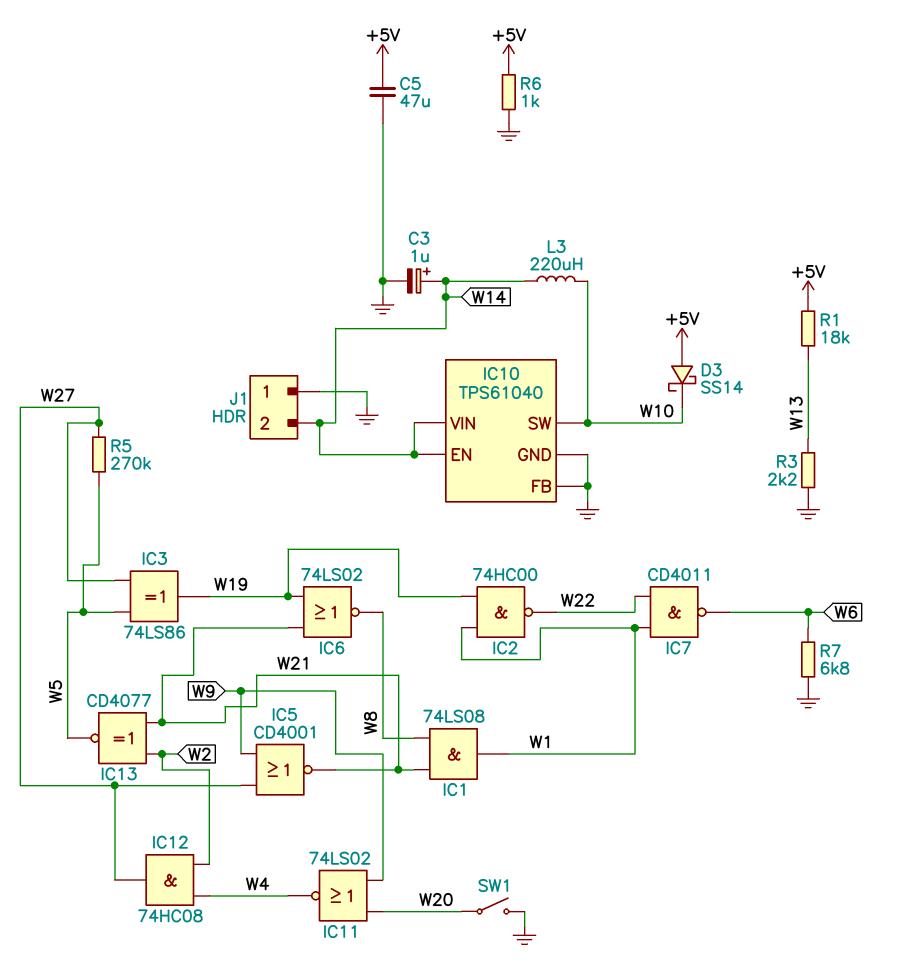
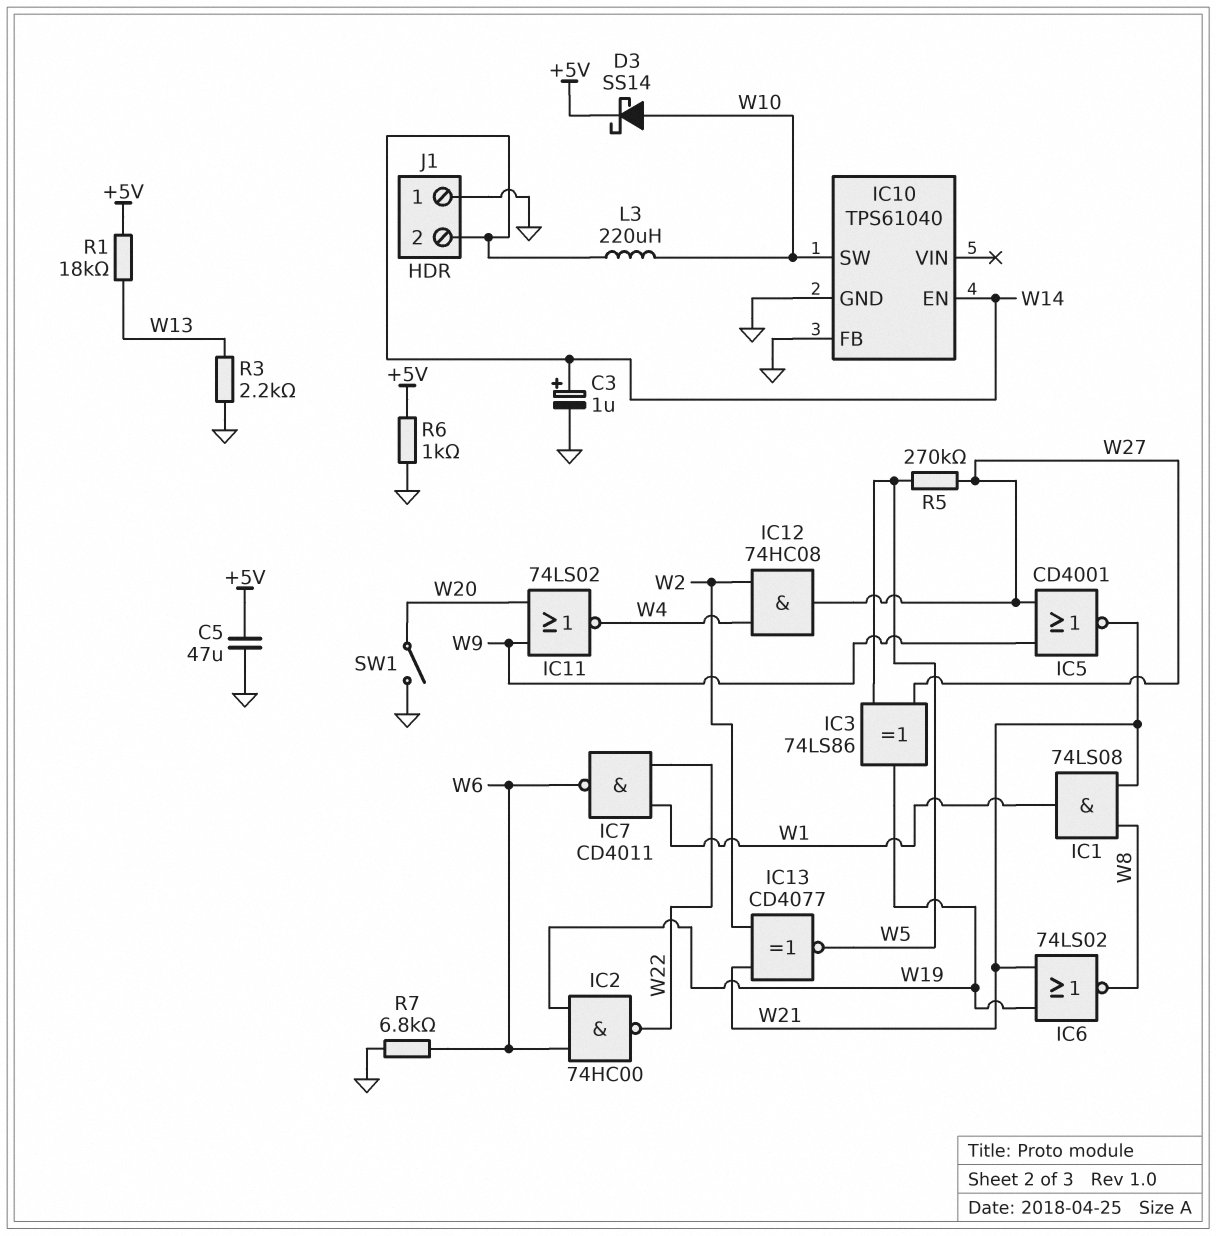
D3: schottky SS14 (A +5V, K W10) -> schottky SS14 (A W10, K +5V)
IC2: NAND 74HC00 (in W1, in W19, out W22) -> NAND 74HC00 (in W6, in W19, out W22)
IC10 pin VIN: W14 -> none

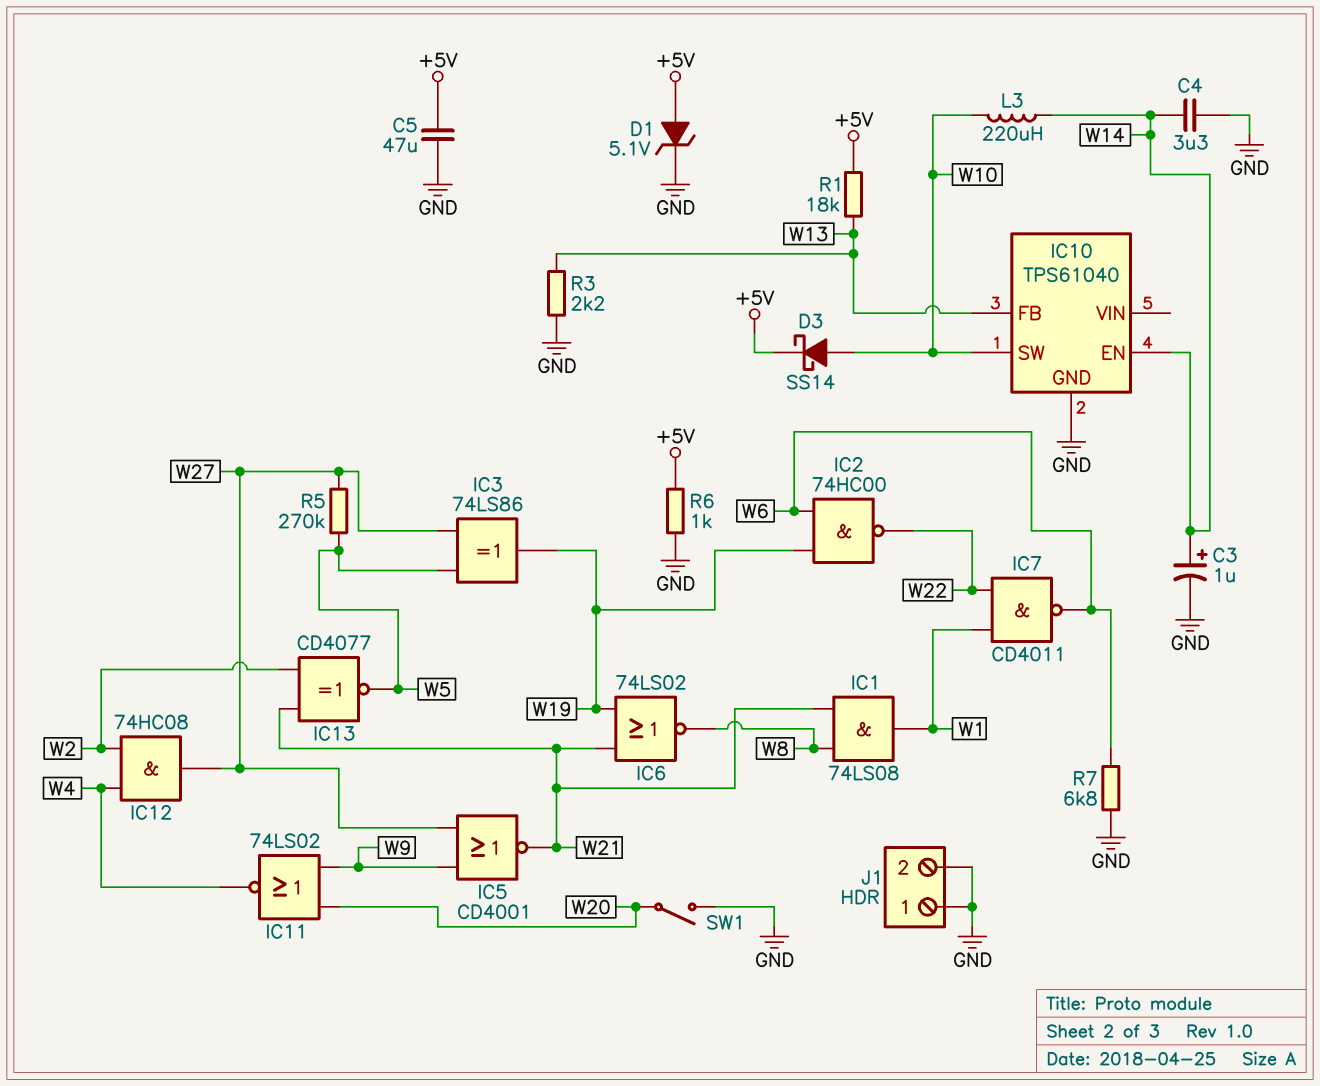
C4: none -> 3.3uF (GND, W14)
D1: none -> zener 5.1V (A +5V, K GND)
IC10 pin FB: GND -> W13
J1 pin 2: W14 -> GND

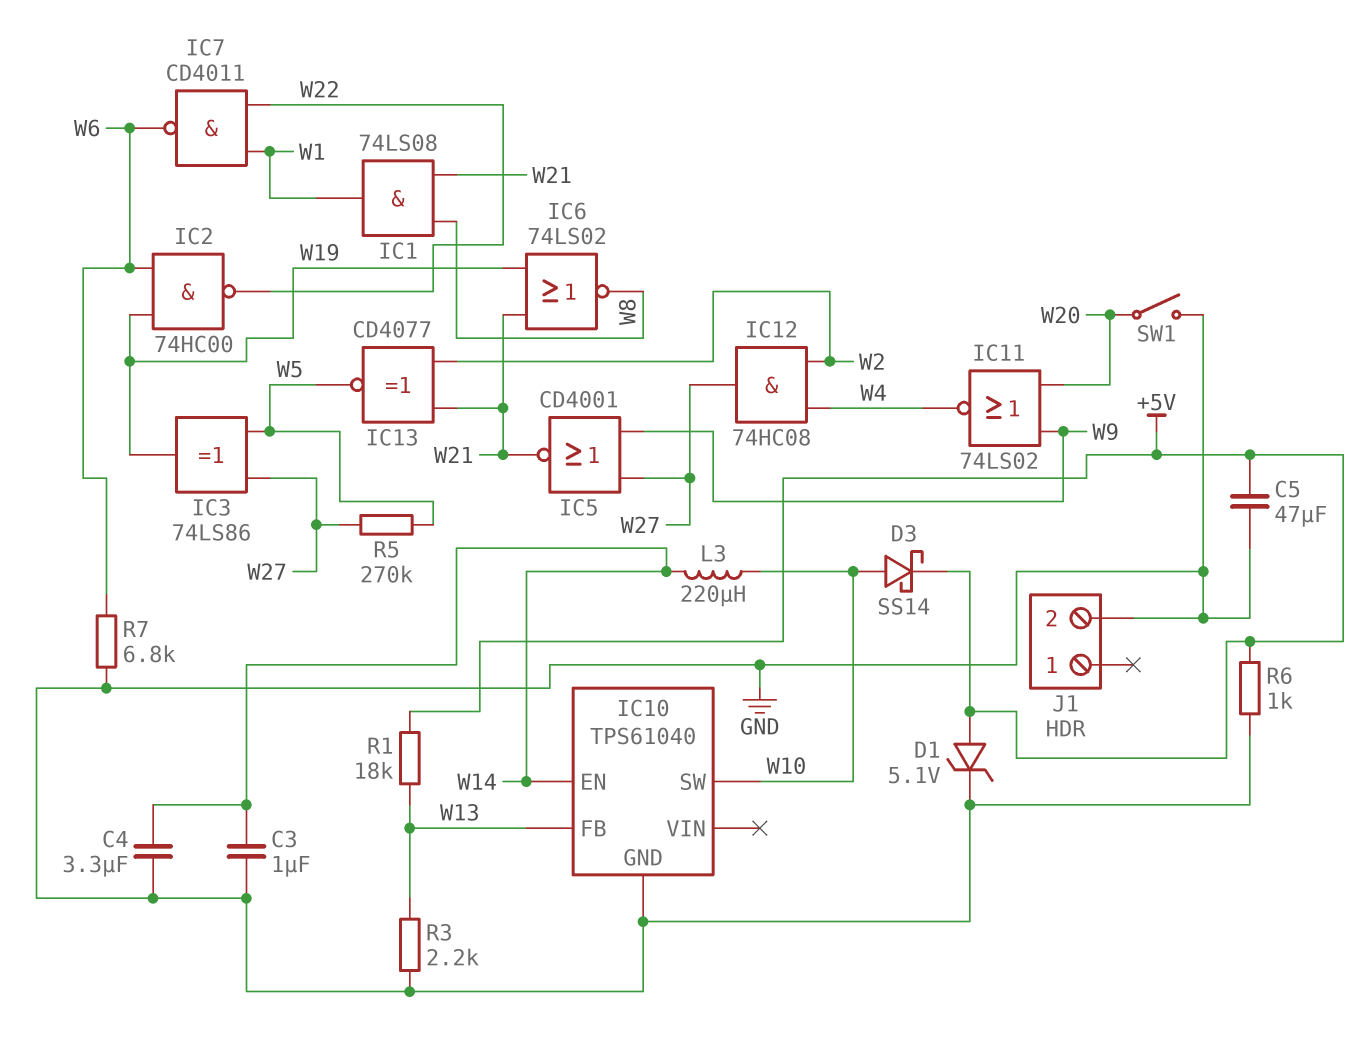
C3: 1uF (plus W14, minus GND) -> 1uF (GND, W14)
J1 pin 1: GND -> none

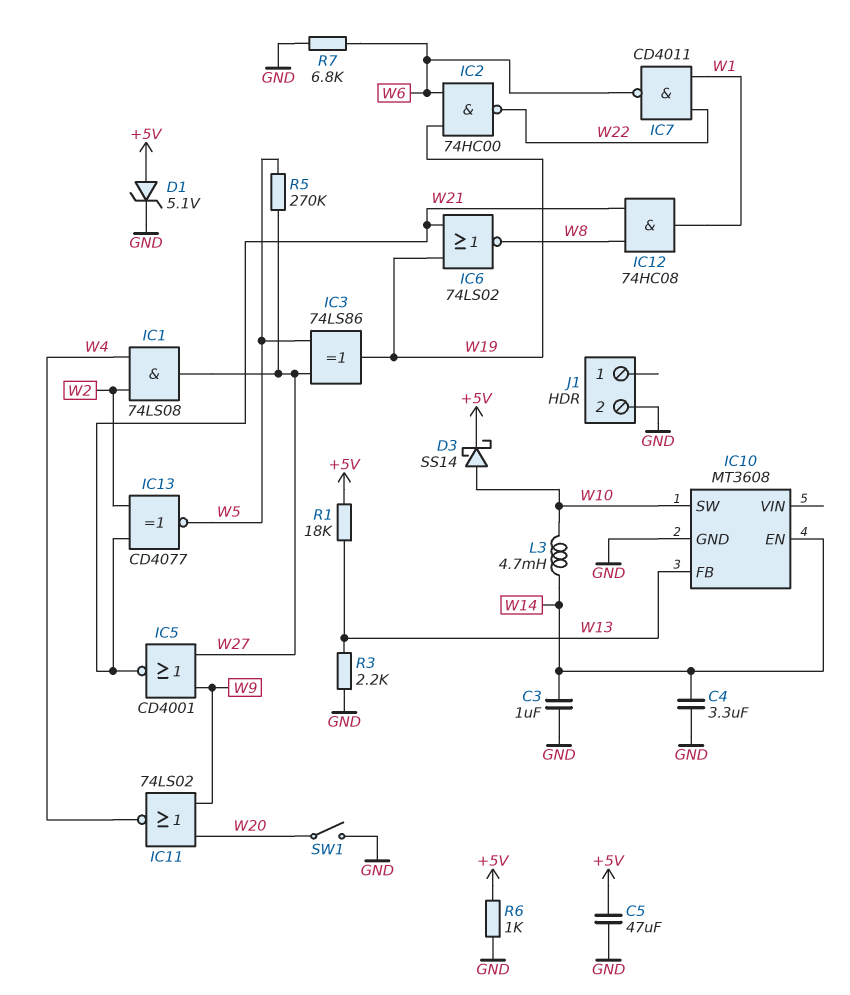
IC1: AND 74LS08 (in W8, in W21, out W1) -> AND 74LS08 (in W2, in W4, out W27)
IC10: TPS61040 -> MT3608
IC12: AND 74HC08 (in W2, in W4, out W27) -> AND 74HC08 (in W8, in W21, out W1)
L3: 220uH (W10, W14) -> 4.7mH (W10, W14)

